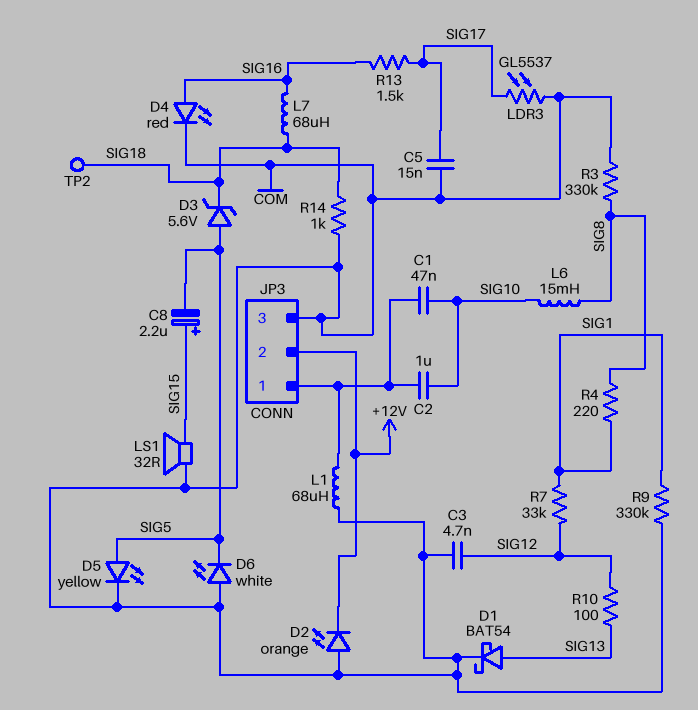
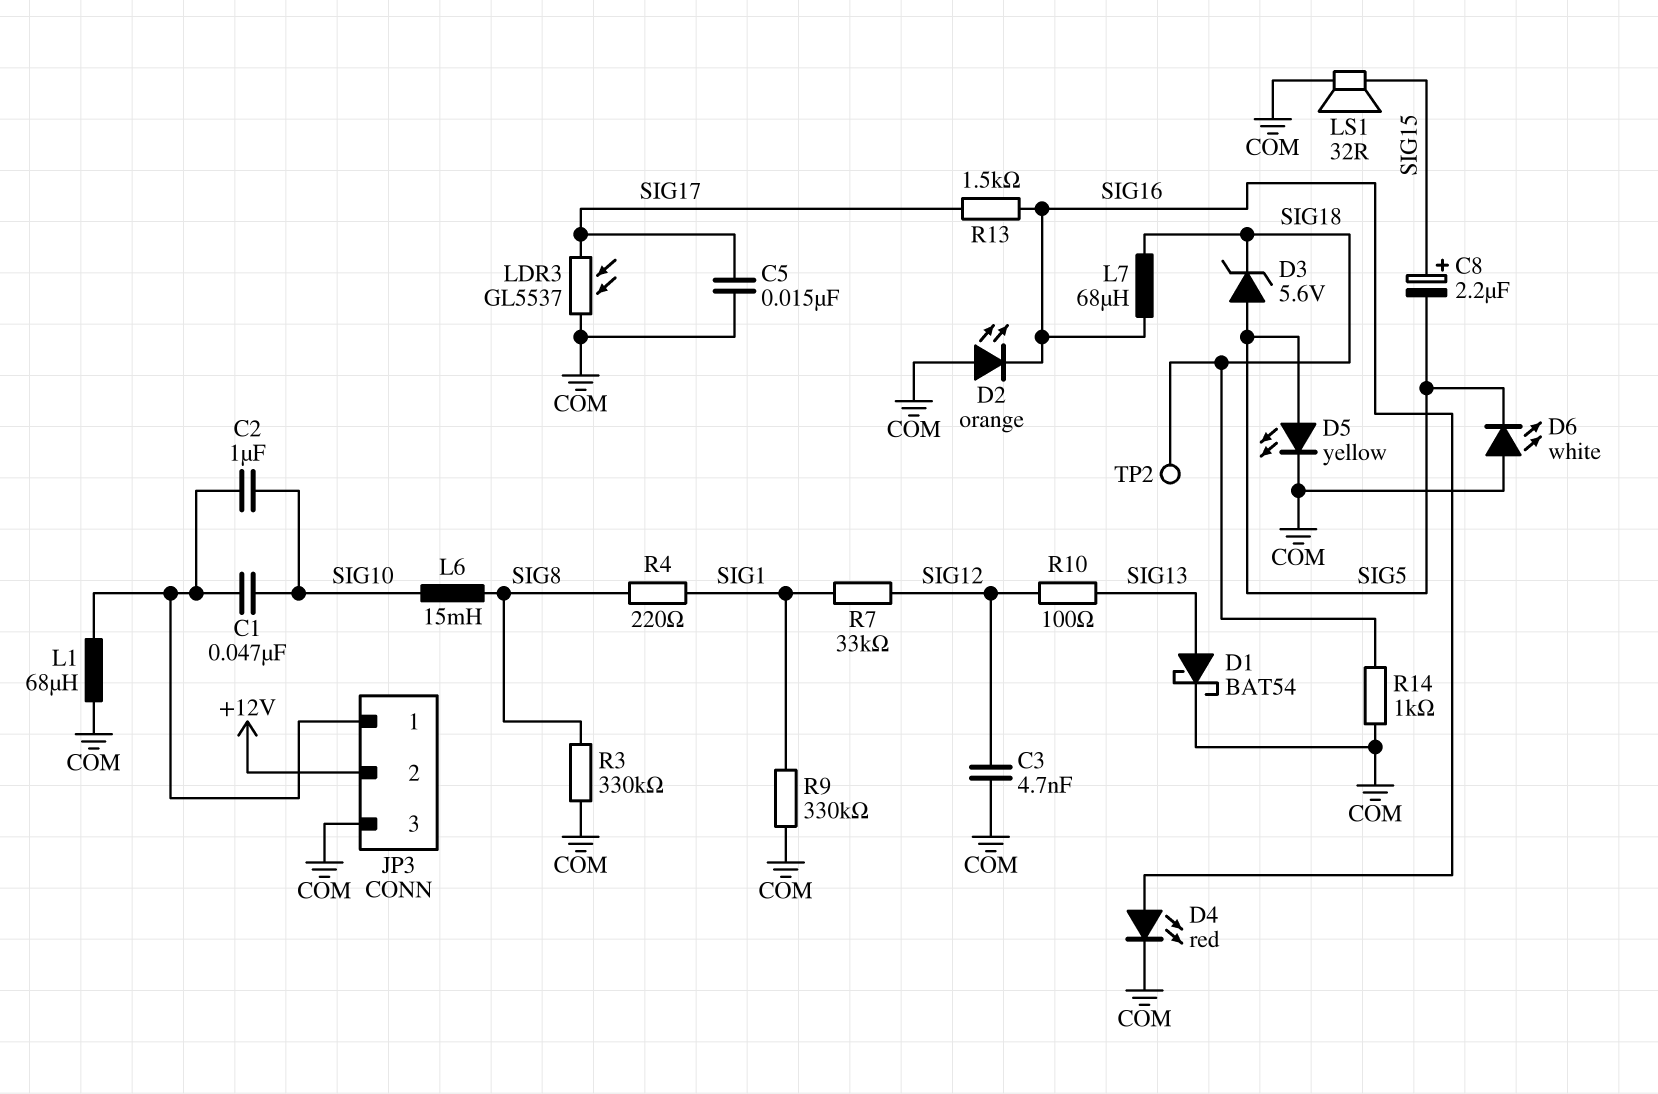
D2: LED orange (A COM, K +12V) -> LED orange (A COM, K SIG16)

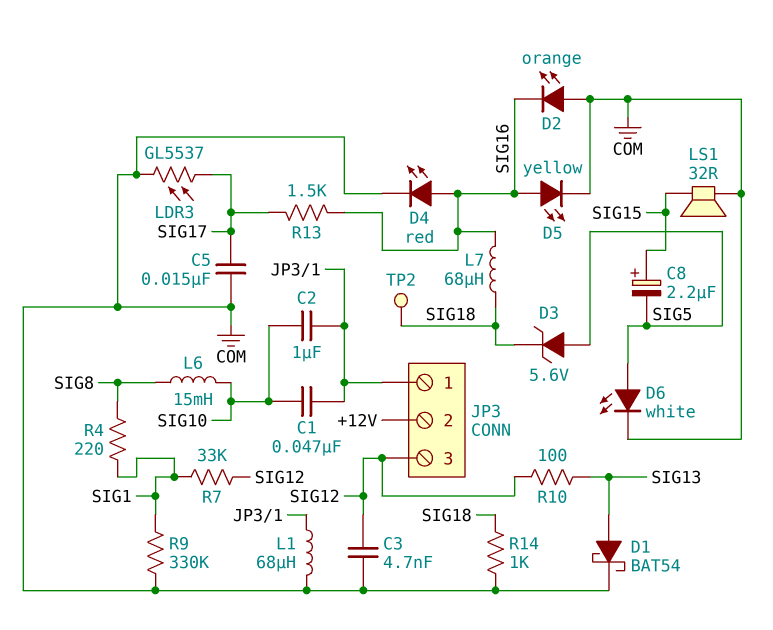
D5: LED yellow (A SIG5, K COM) -> LED yellow (A SIG16, K COM)
D6: LED white (A COM, K SIG5) -> LED white (A SIG5, K COM)
JP3 pin 3: COM -> SIG12
R3: 330k (COM, SIG8) -> none

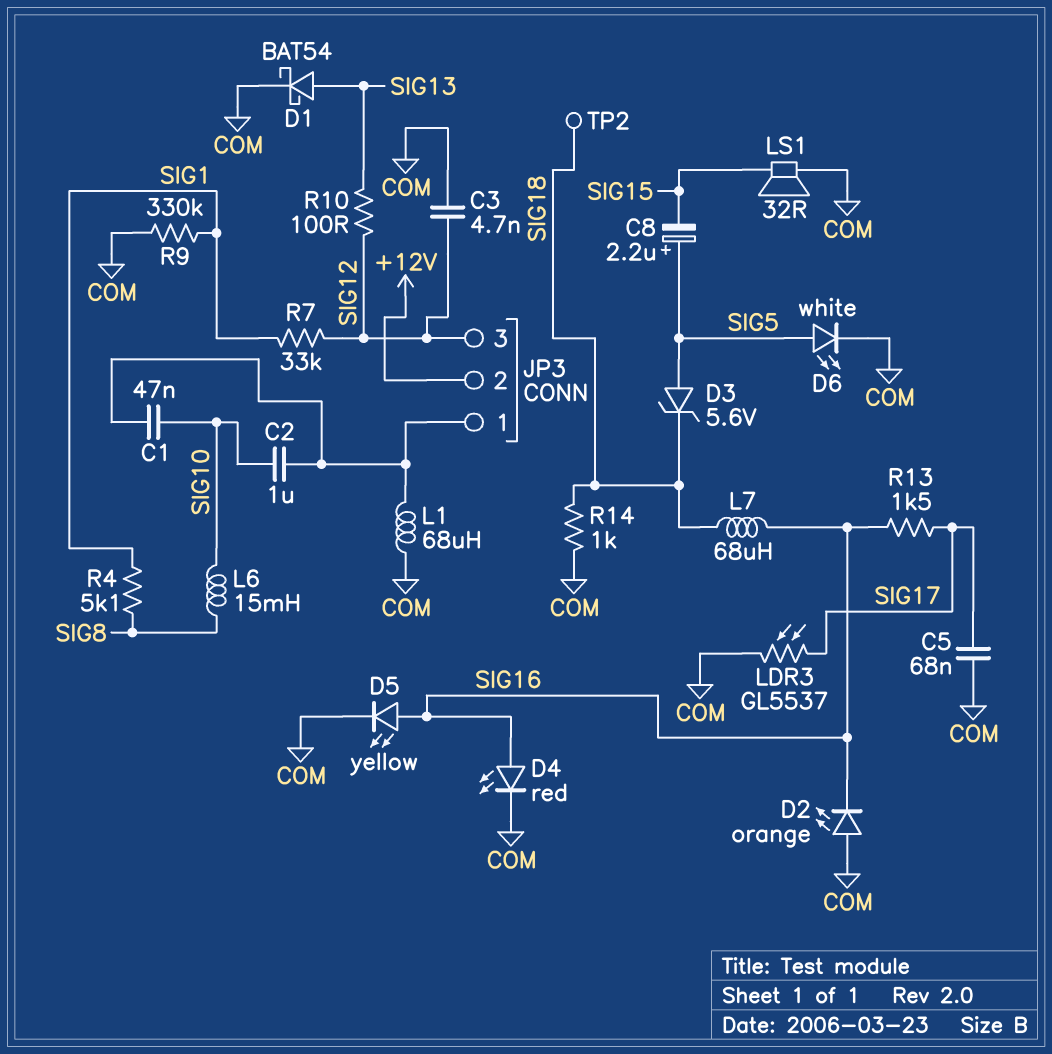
C5: 15nF (COM, SIG17) -> 68nF (COM, SIG17)
C8: 2.2uF (plus SIG15, minus SIG5) -> 2.2uF (plus SIG5, minus SIG15)
R4: 220 (SIG1, SIG8) -> 5.1k (SIG1, SIG8)

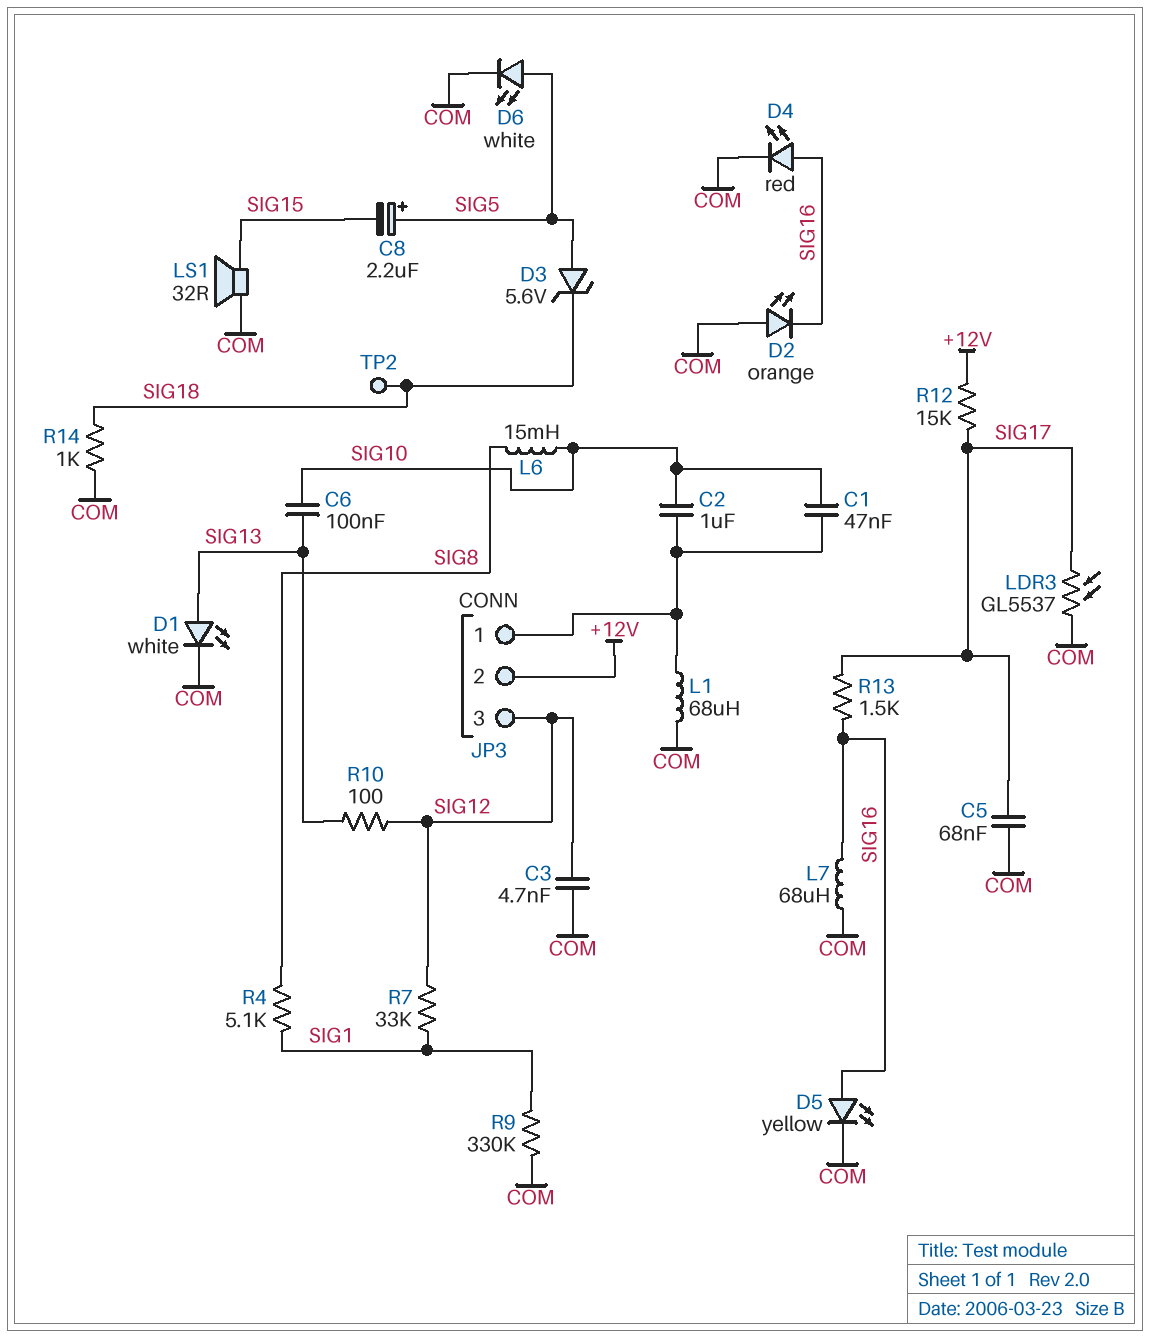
C6: none -> 100nF (SIG10, SIG13)
D1: schottky BAT54 (A SIG13, K COM) -> LED white (A SIG13, K COM)
L7: 68uH (SIG16, SIG18) -> 68uH (COM, SIG16)
R12: none -> 15k (+12V, SIG17)

